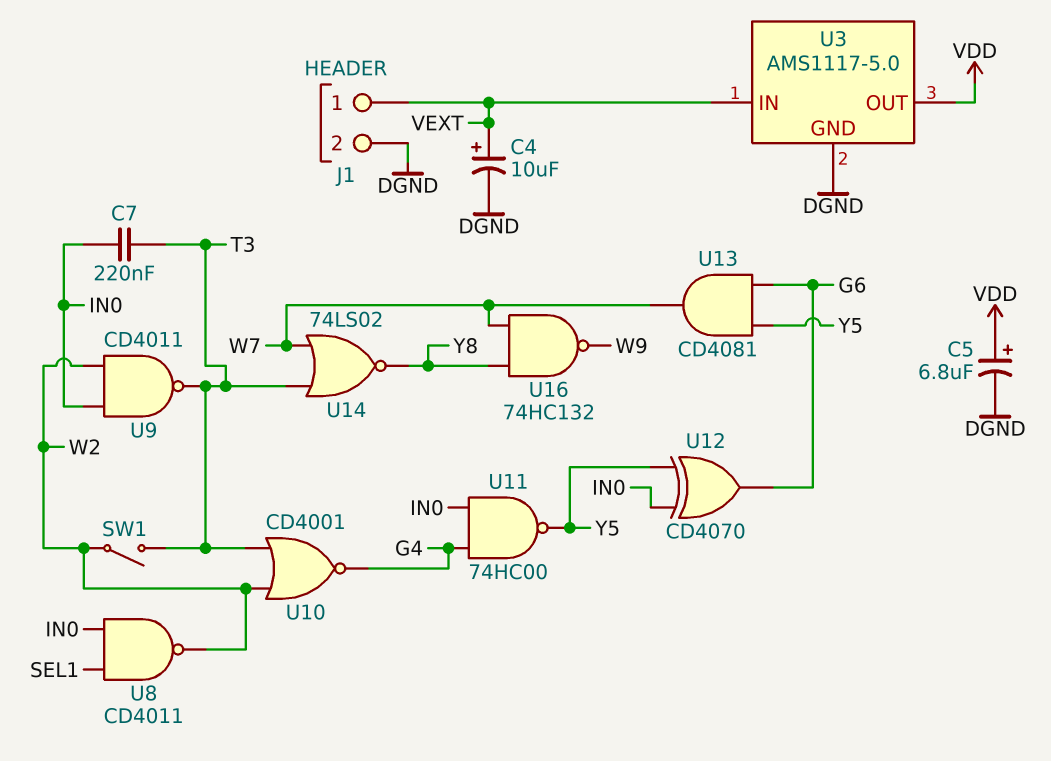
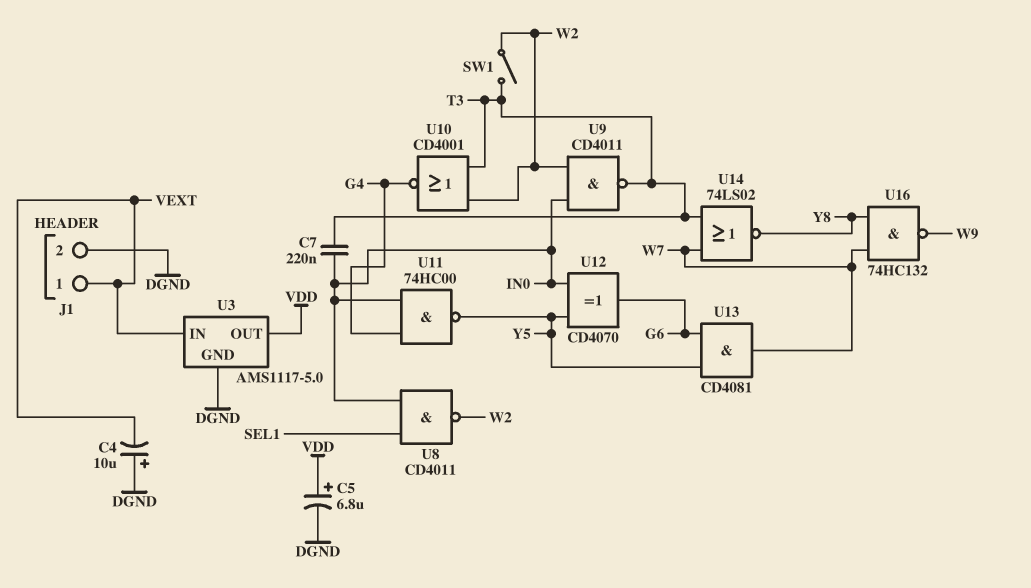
C4: 10uF (plus VEXT, minus DGND) -> 10uF (plus DGND, minus VEXT)

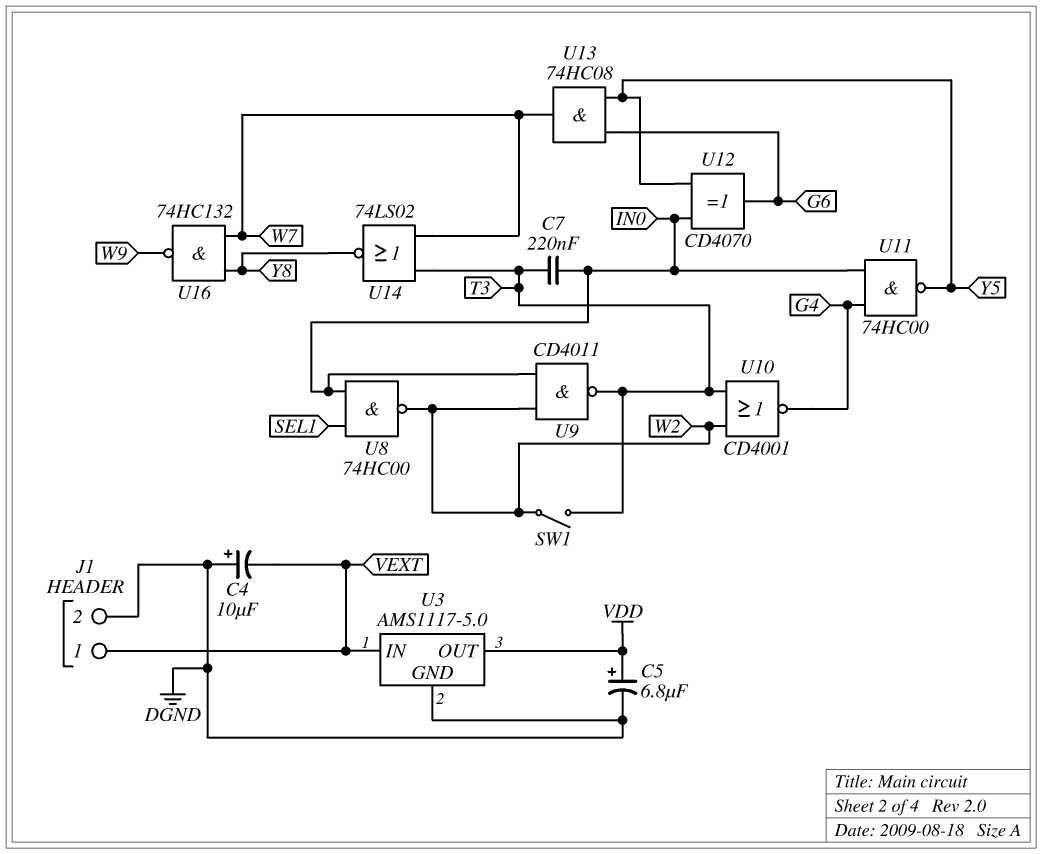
U8: NAND CD4011 (in IN0, in SEL1, out W2) -> NAND 74HC00 (in IN0, in SEL1, out W2)
U13: AND CD4081 (in G6, in Y5, out W7) -> AND 74HC08 (in G6, in Y5, out W7)

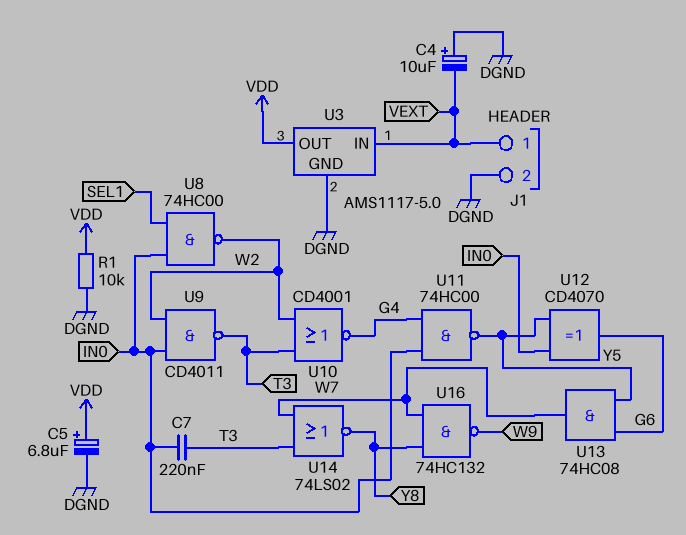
R1: none -> 10k (DGND, VDD)
SW1: switch (T3, W2) -> none

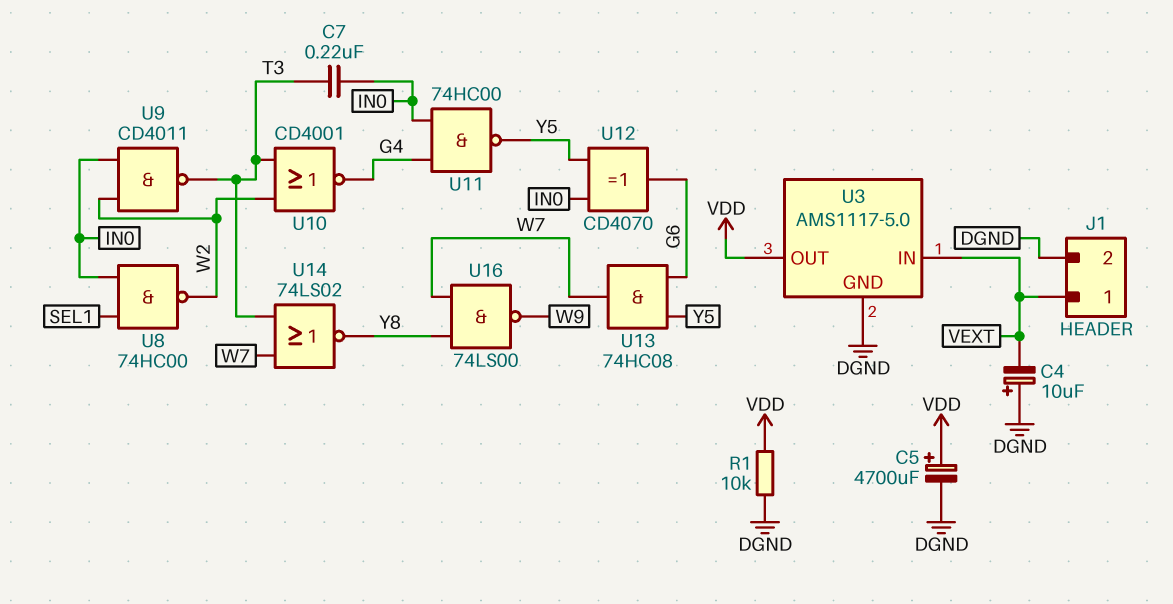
C5: 6.8uF (plus VDD, minus DGND) -> 4700uF (plus VDD, minus DGND)
U16: NAND 74HC132 (in W7, in Y8, out W9) -> NAND 74LS00 (in W7, in Y8, out W9)

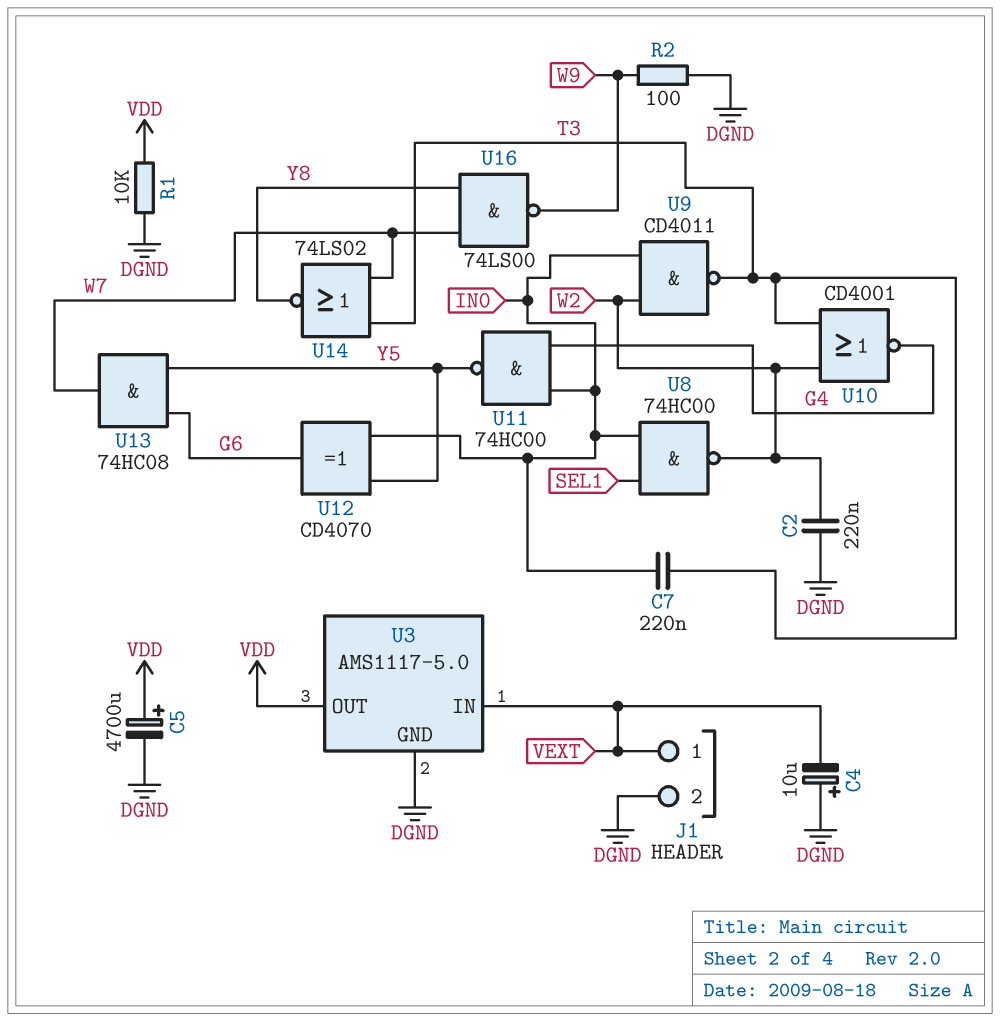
C2: none -> 220nF (DGND, W2)
R2: none -> 100 (DGND, W9)

